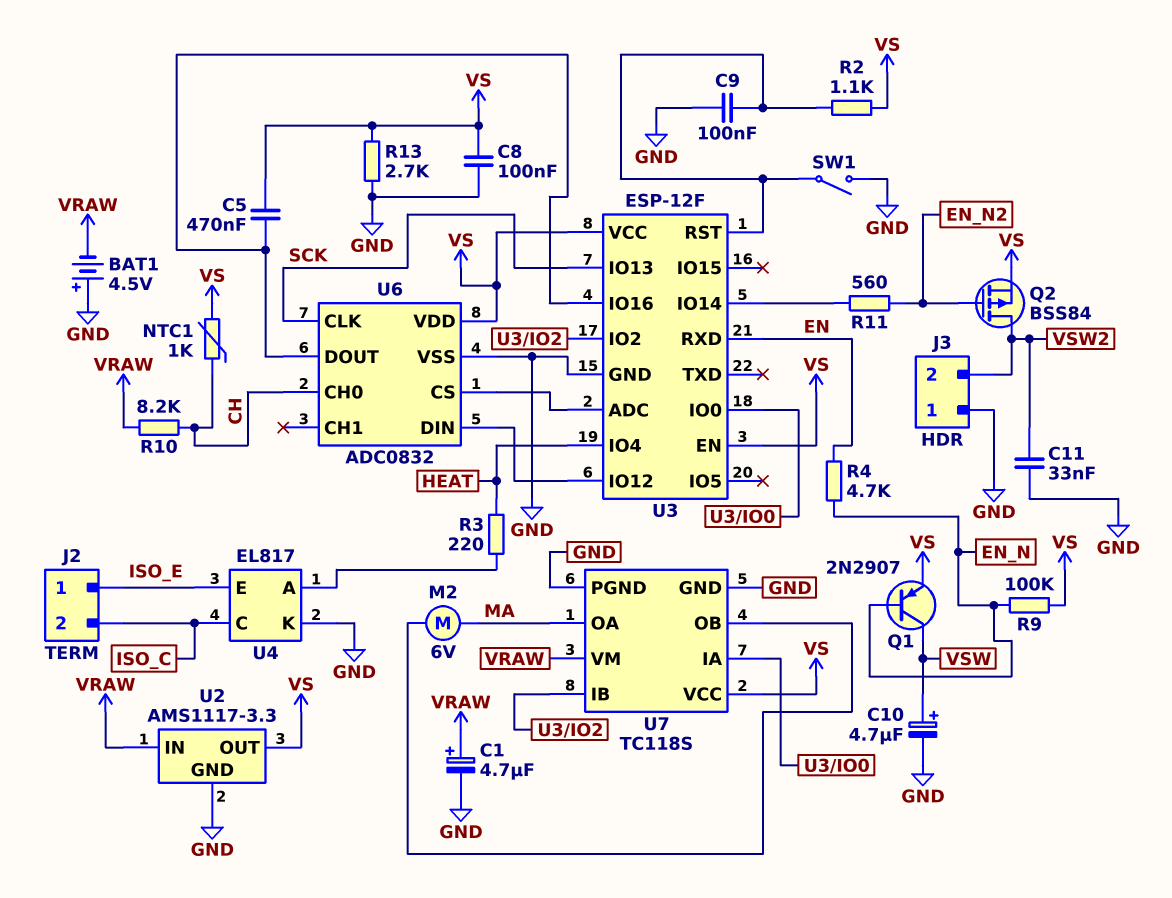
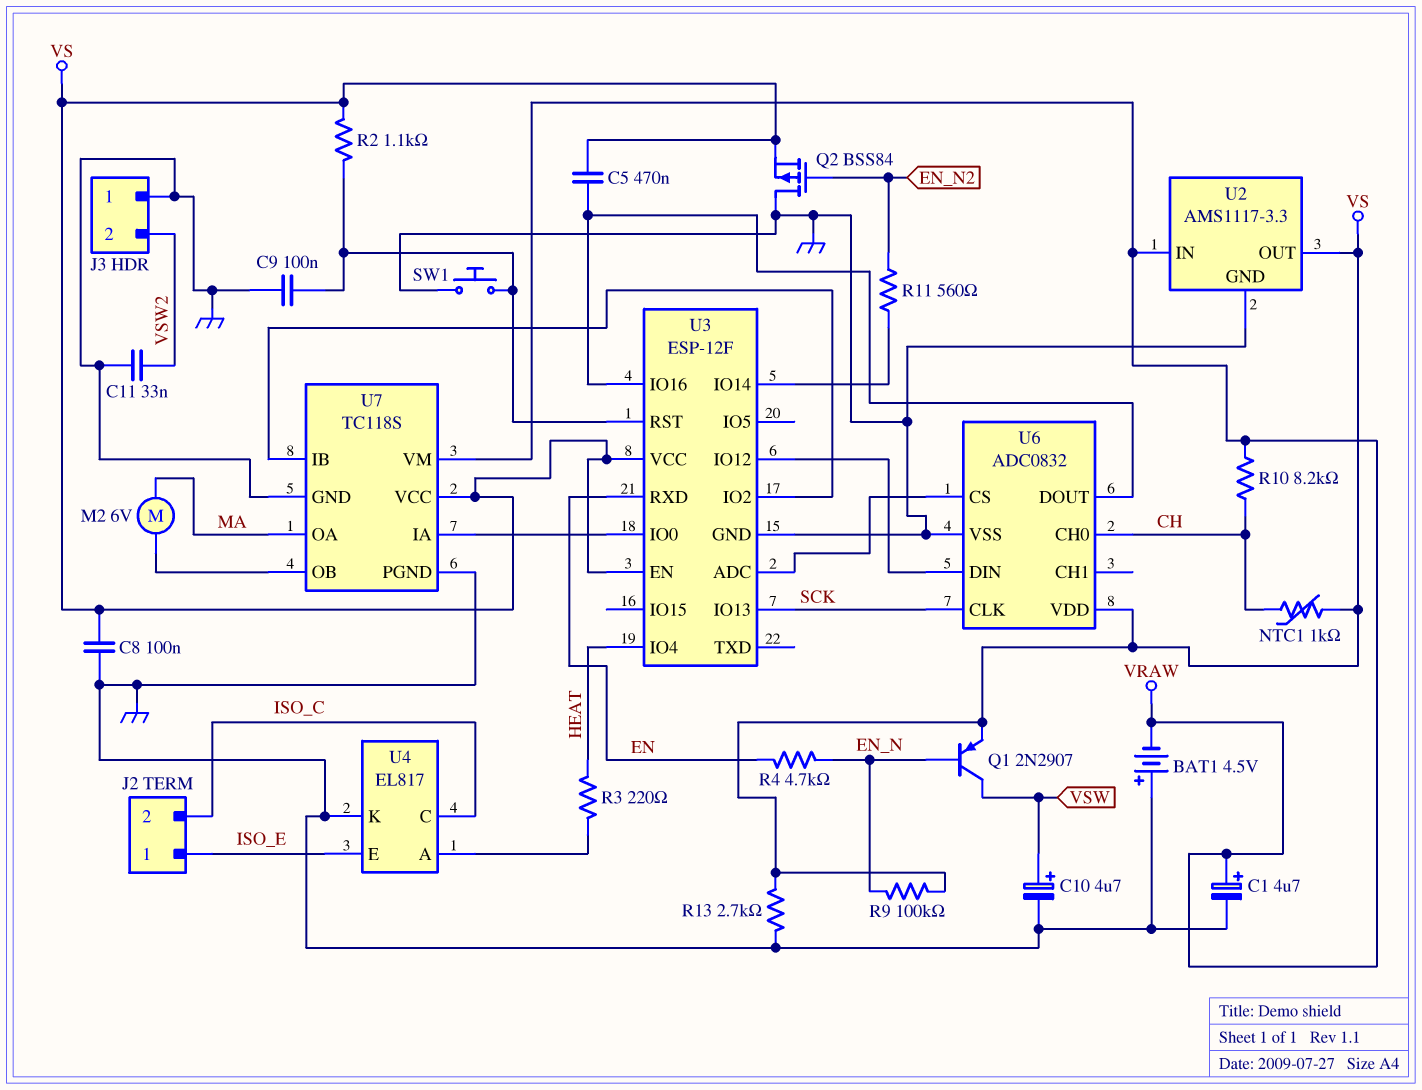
Q2: PMOS BSS84 (G EN_N2, D VSW2, S VS) -> PMOS BSS84 (G EN_N2, D GND, S VS)
SW1: switch (GND, U3/RST) -> button (GND, U3/RST)

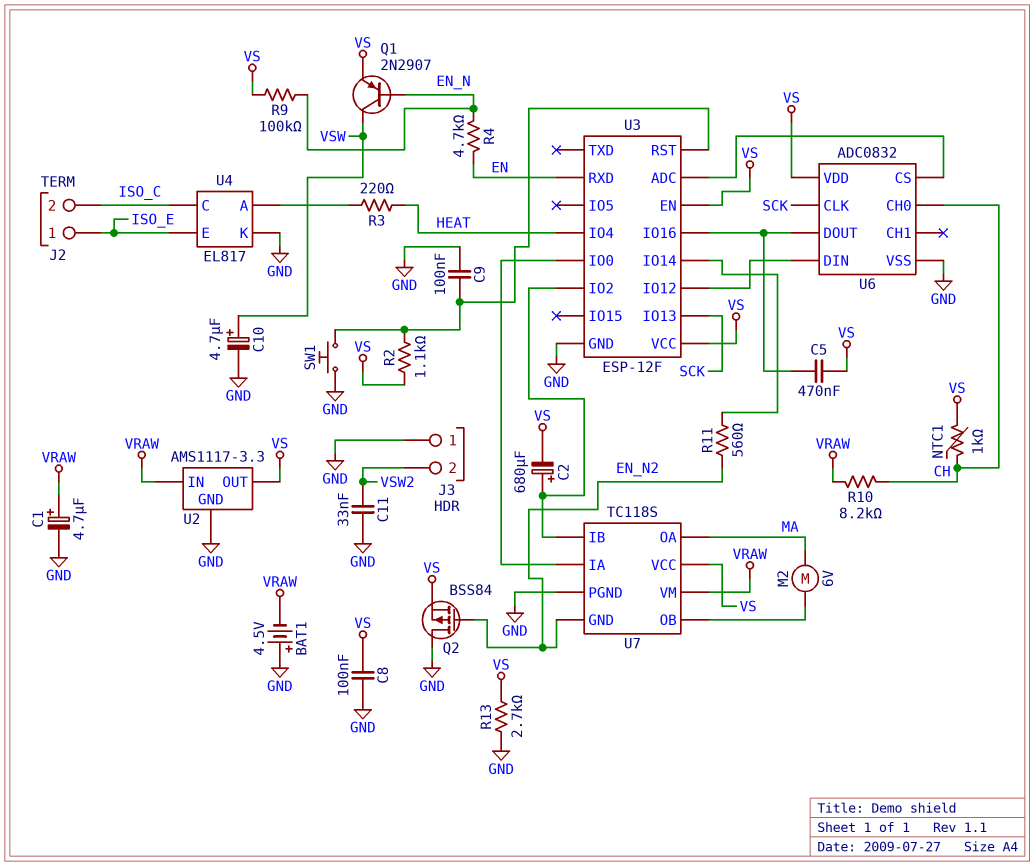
C2: none -> 680uF (plus U3/IO2, minus VS)
U7 pin GND: GND -> EN_N2

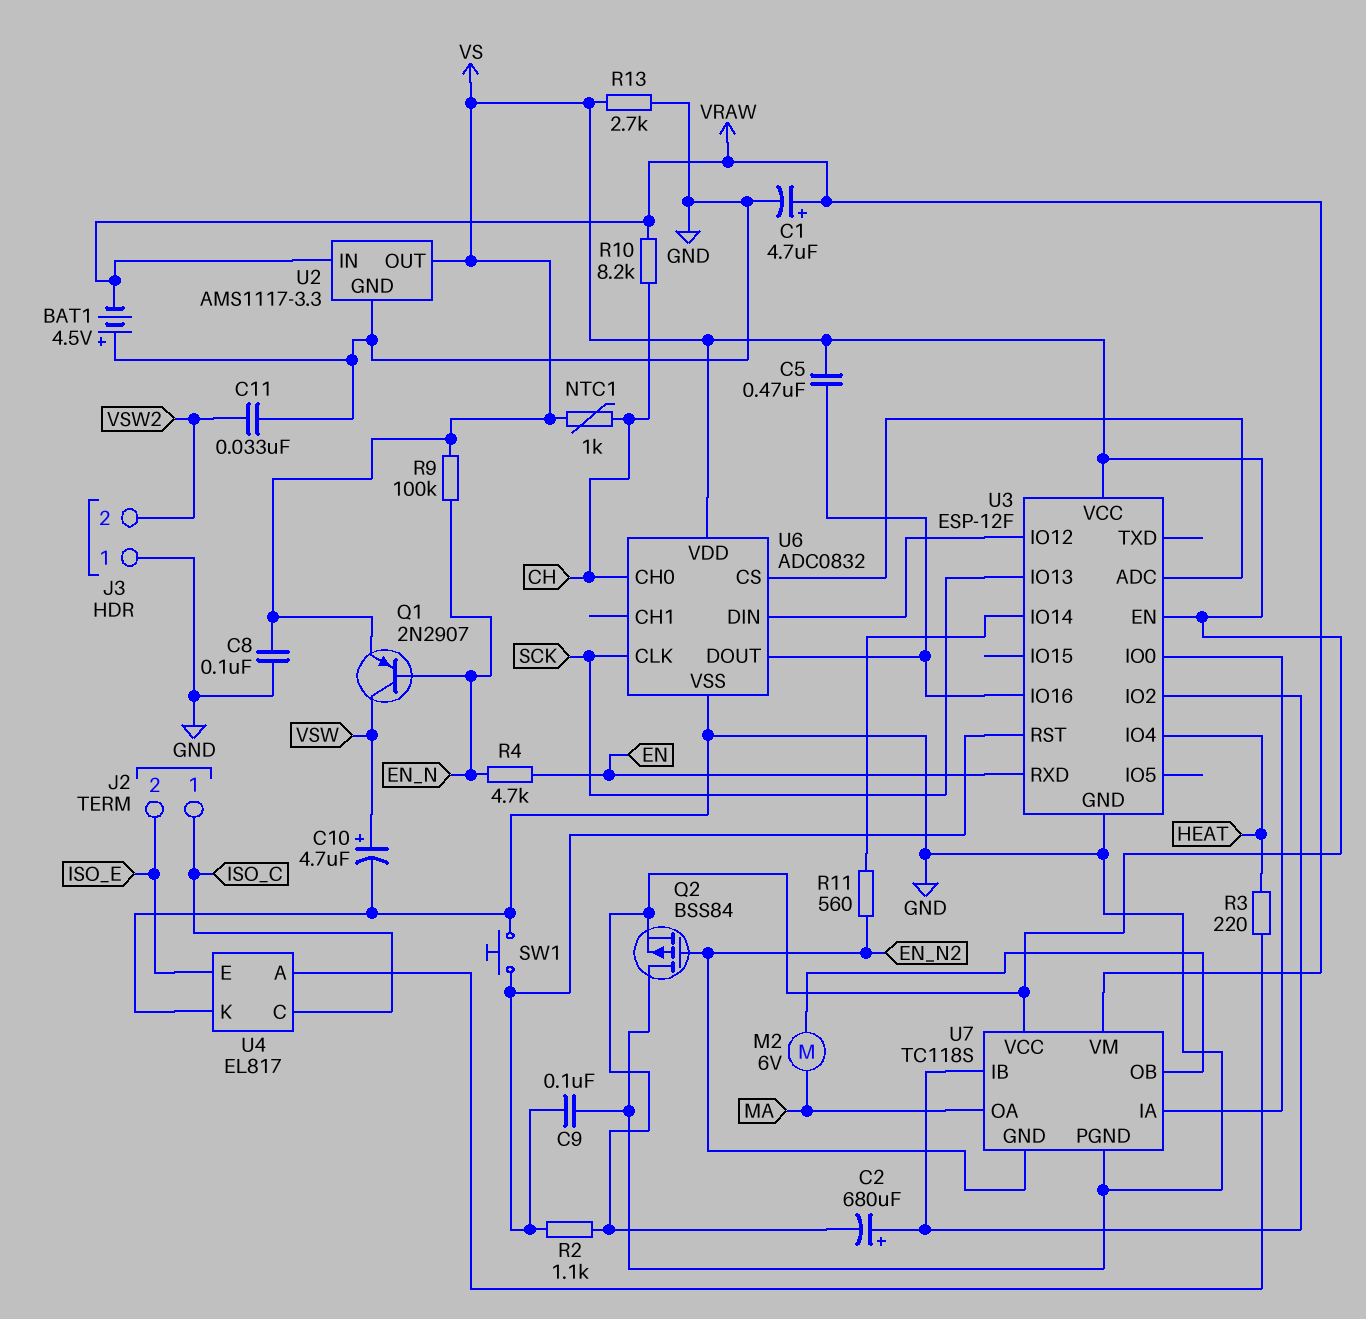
J2 pin 1: ISO_E -> ISO_C
J2 pin 2: ISO_C -> ISO_E

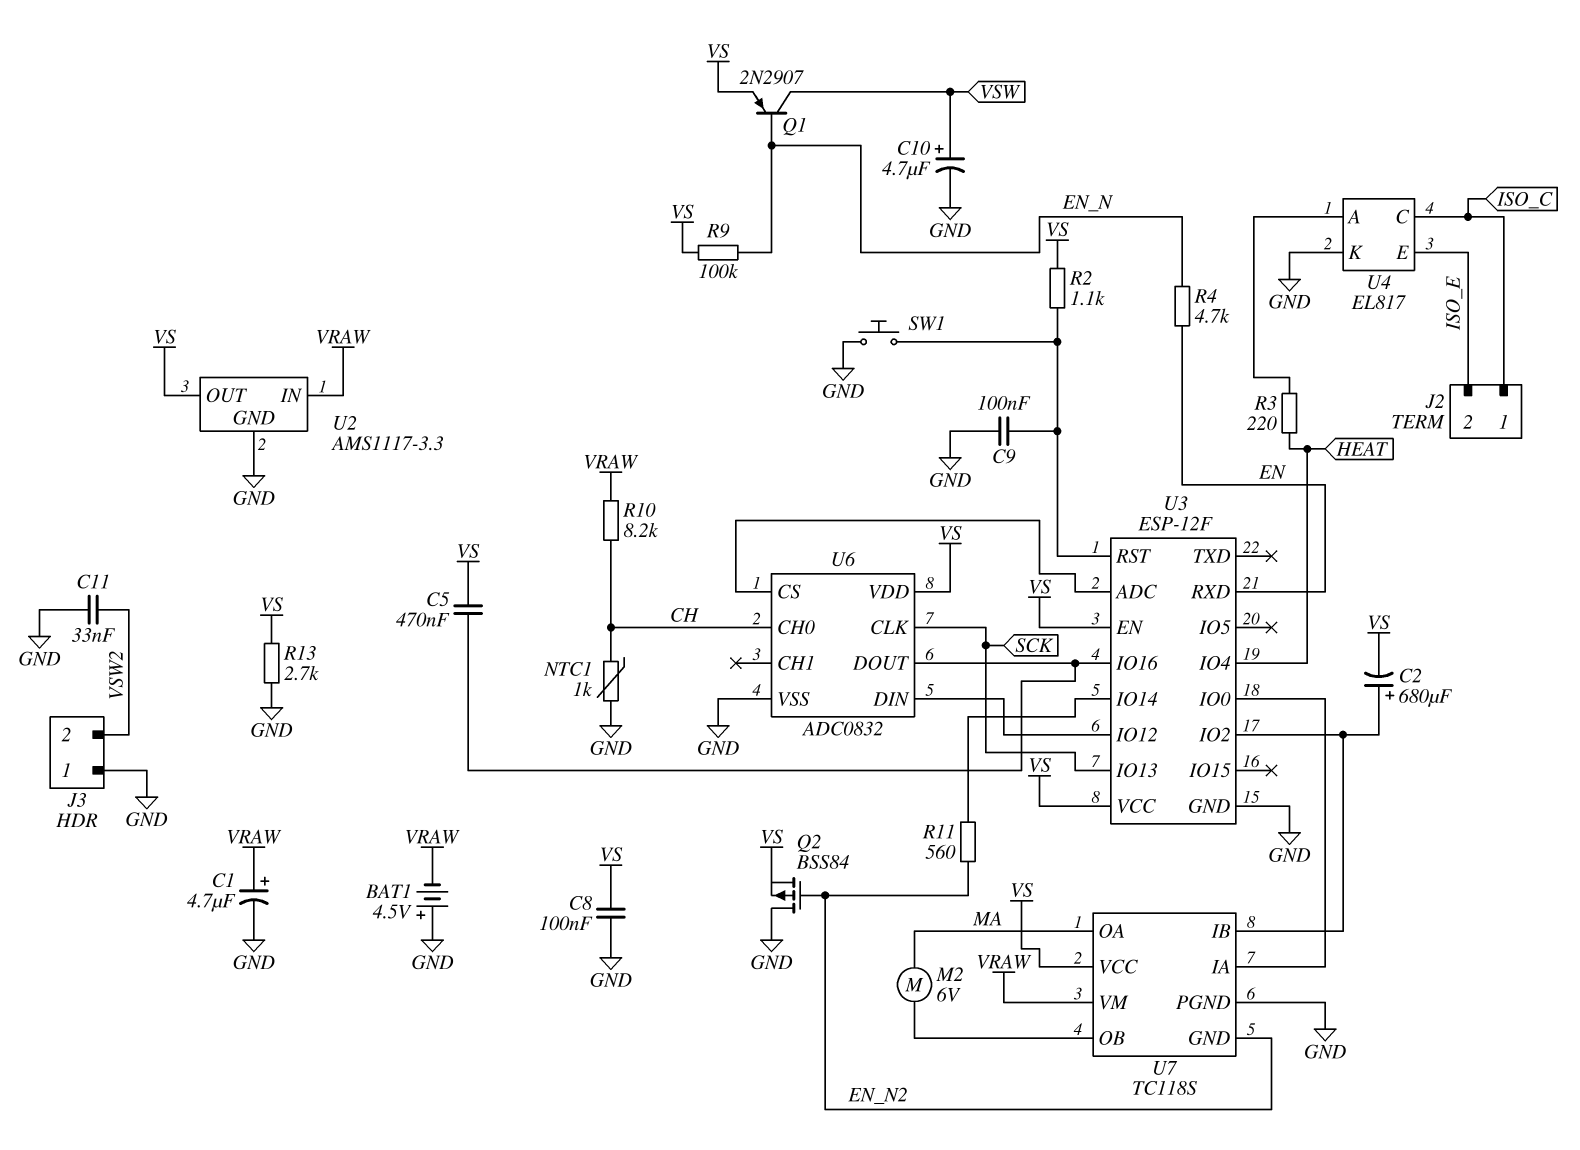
NTC1: 1k (CH, VS) -> 1k (CH, GND)

